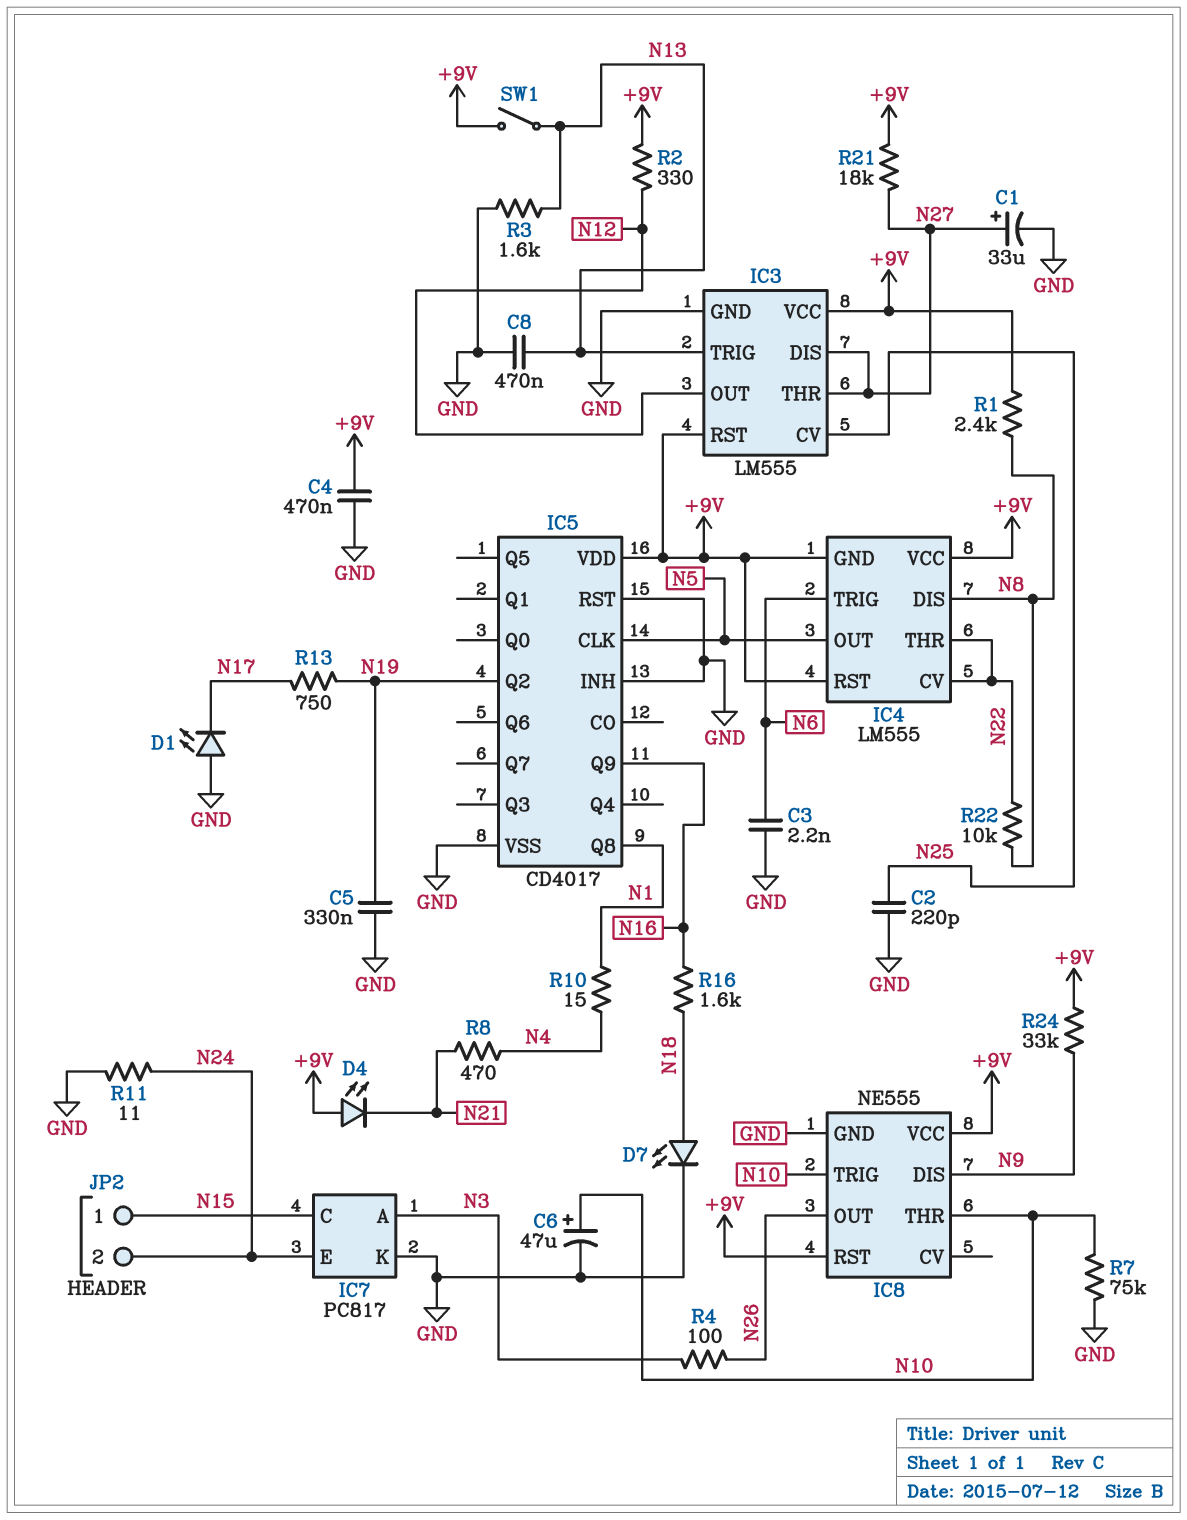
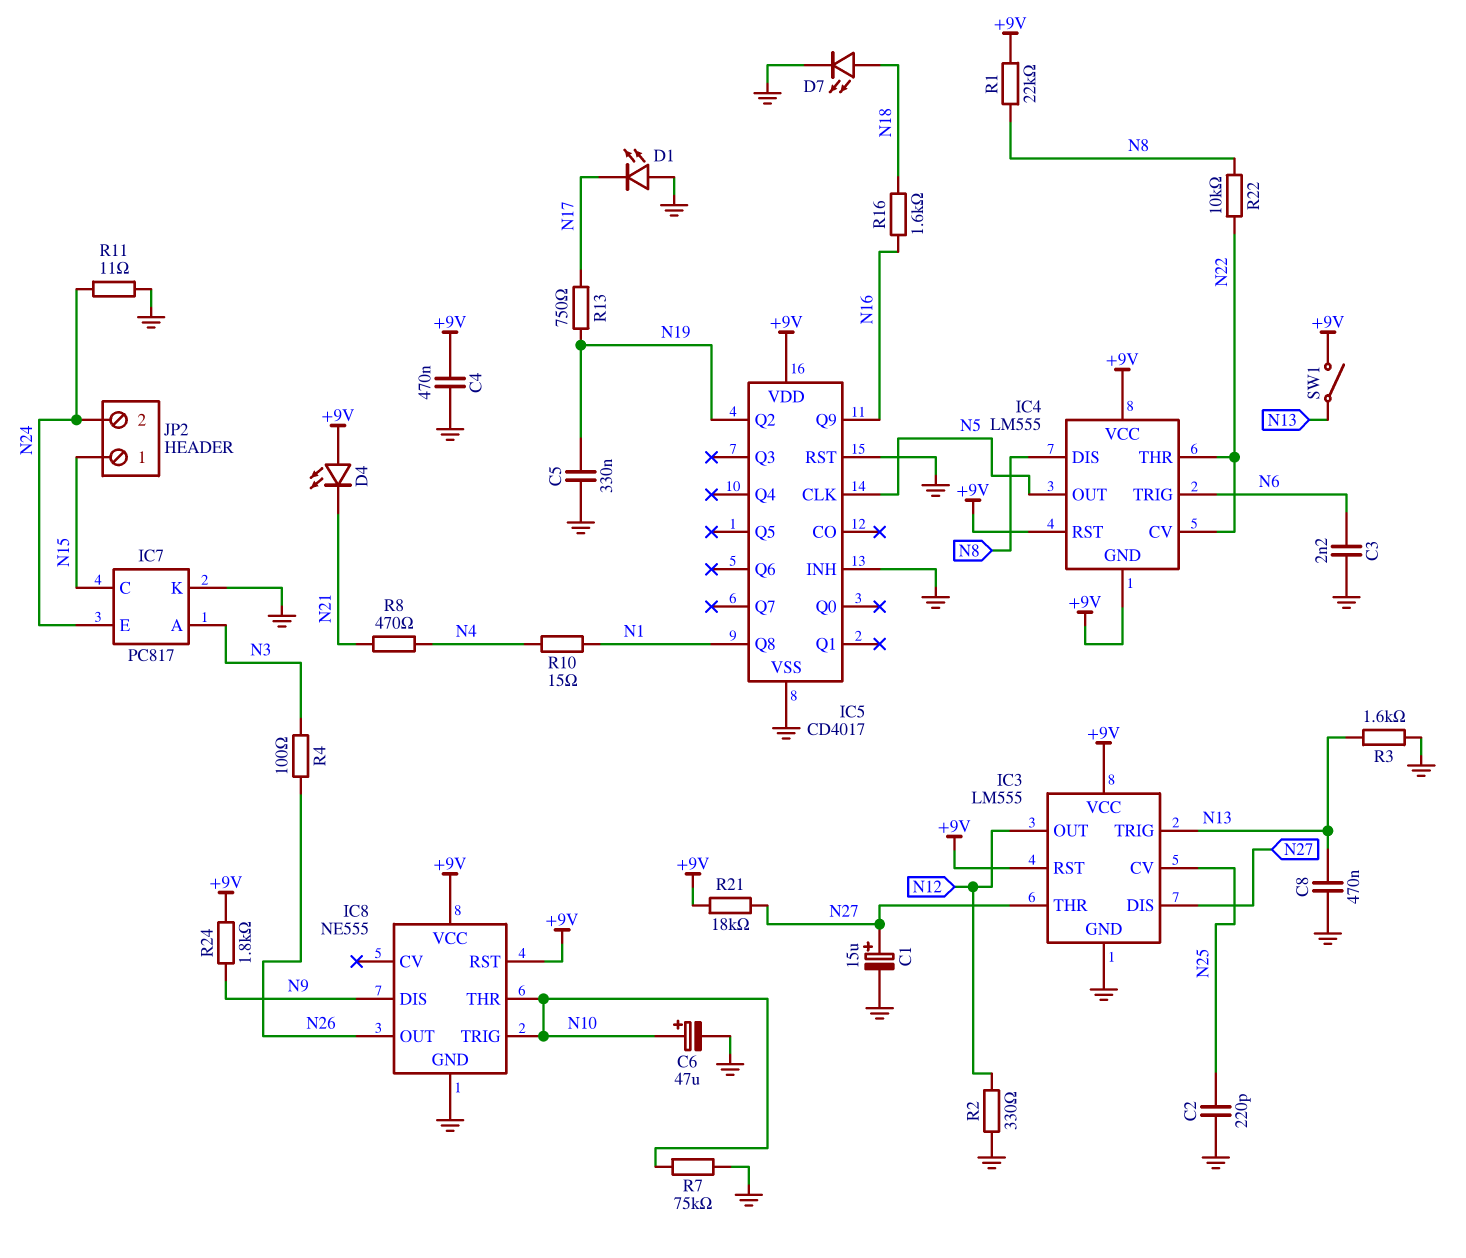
C1: 33uF (plus N27, minus GND) -> 15uF (plus N27, minus GND)
R1: 2.4k (+9V, N8) -> 22k (+9V, N8)
R2: 330 (+9V, N12) -> 330 (GND, N12)
R24: 33k (+9V, N9) -> 1.8k (+9V, N9)

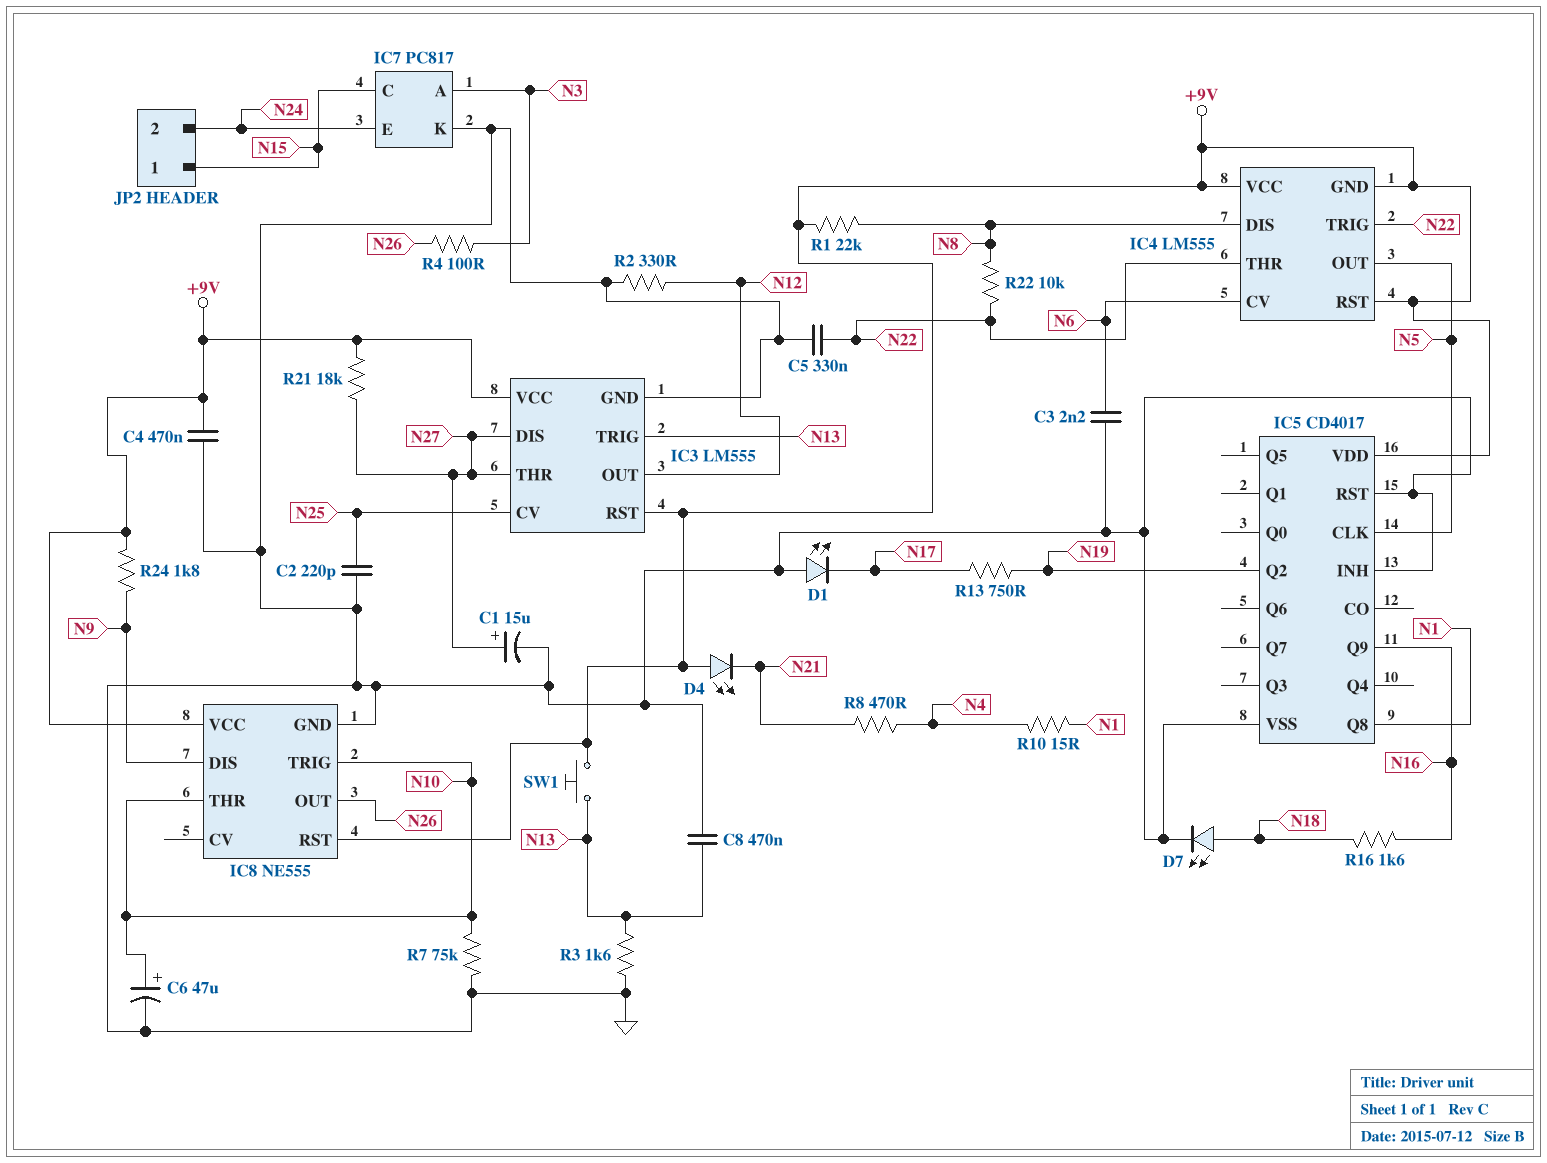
C5: 330nF (GND, N19) -> 330nF (GND, N22)
IC4 pin CV: N22 -> N6
IC4 pin TRIG: N6 -> N22
R11: 11 (GND, N24) -> none
SW1: switch (+9V, N13) -> button (+9V, N13)

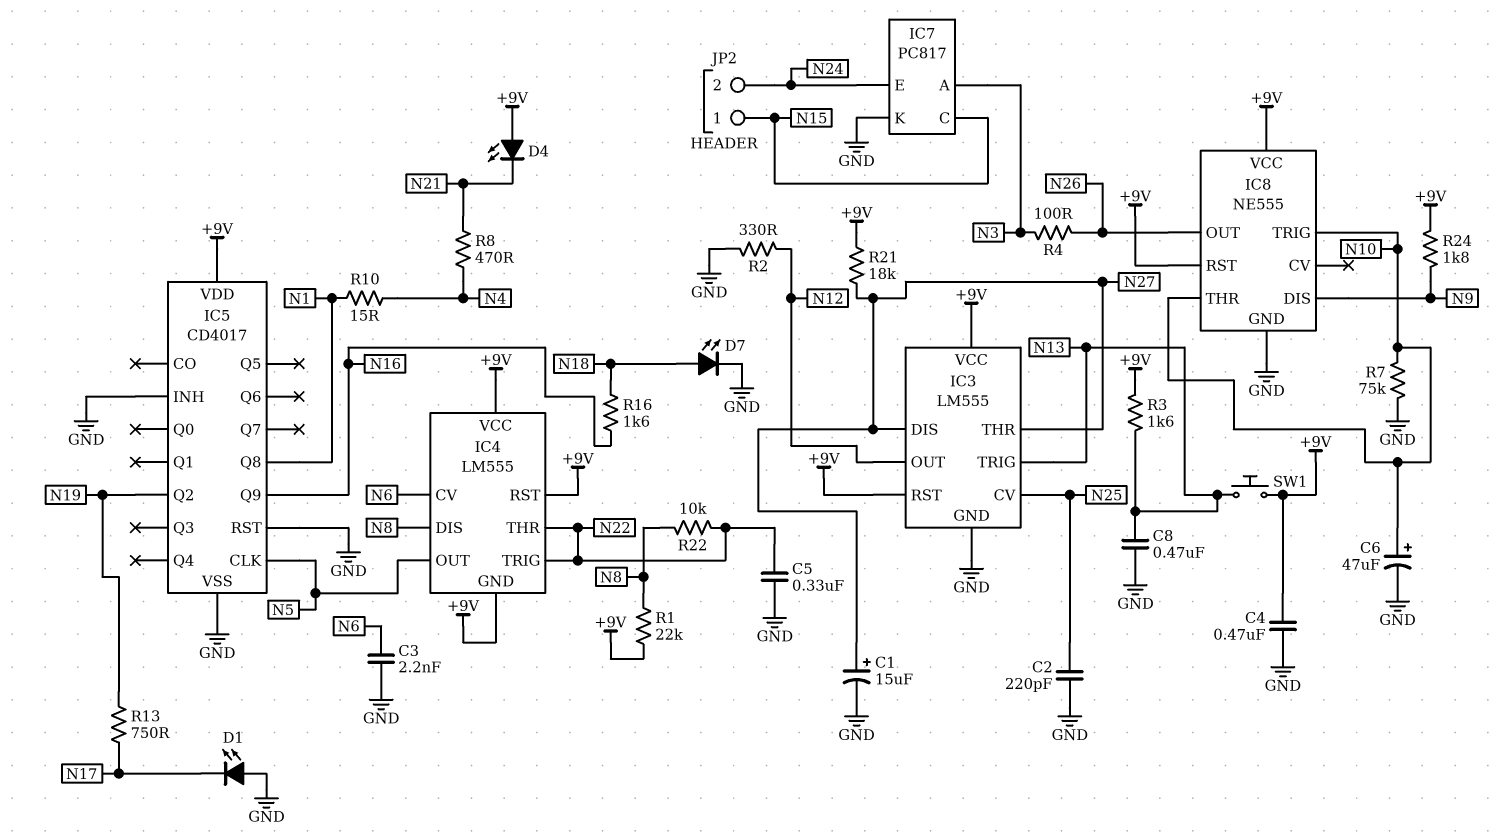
R3: 1.6k (GND, N13) -> 1.6k (+9V, N13)

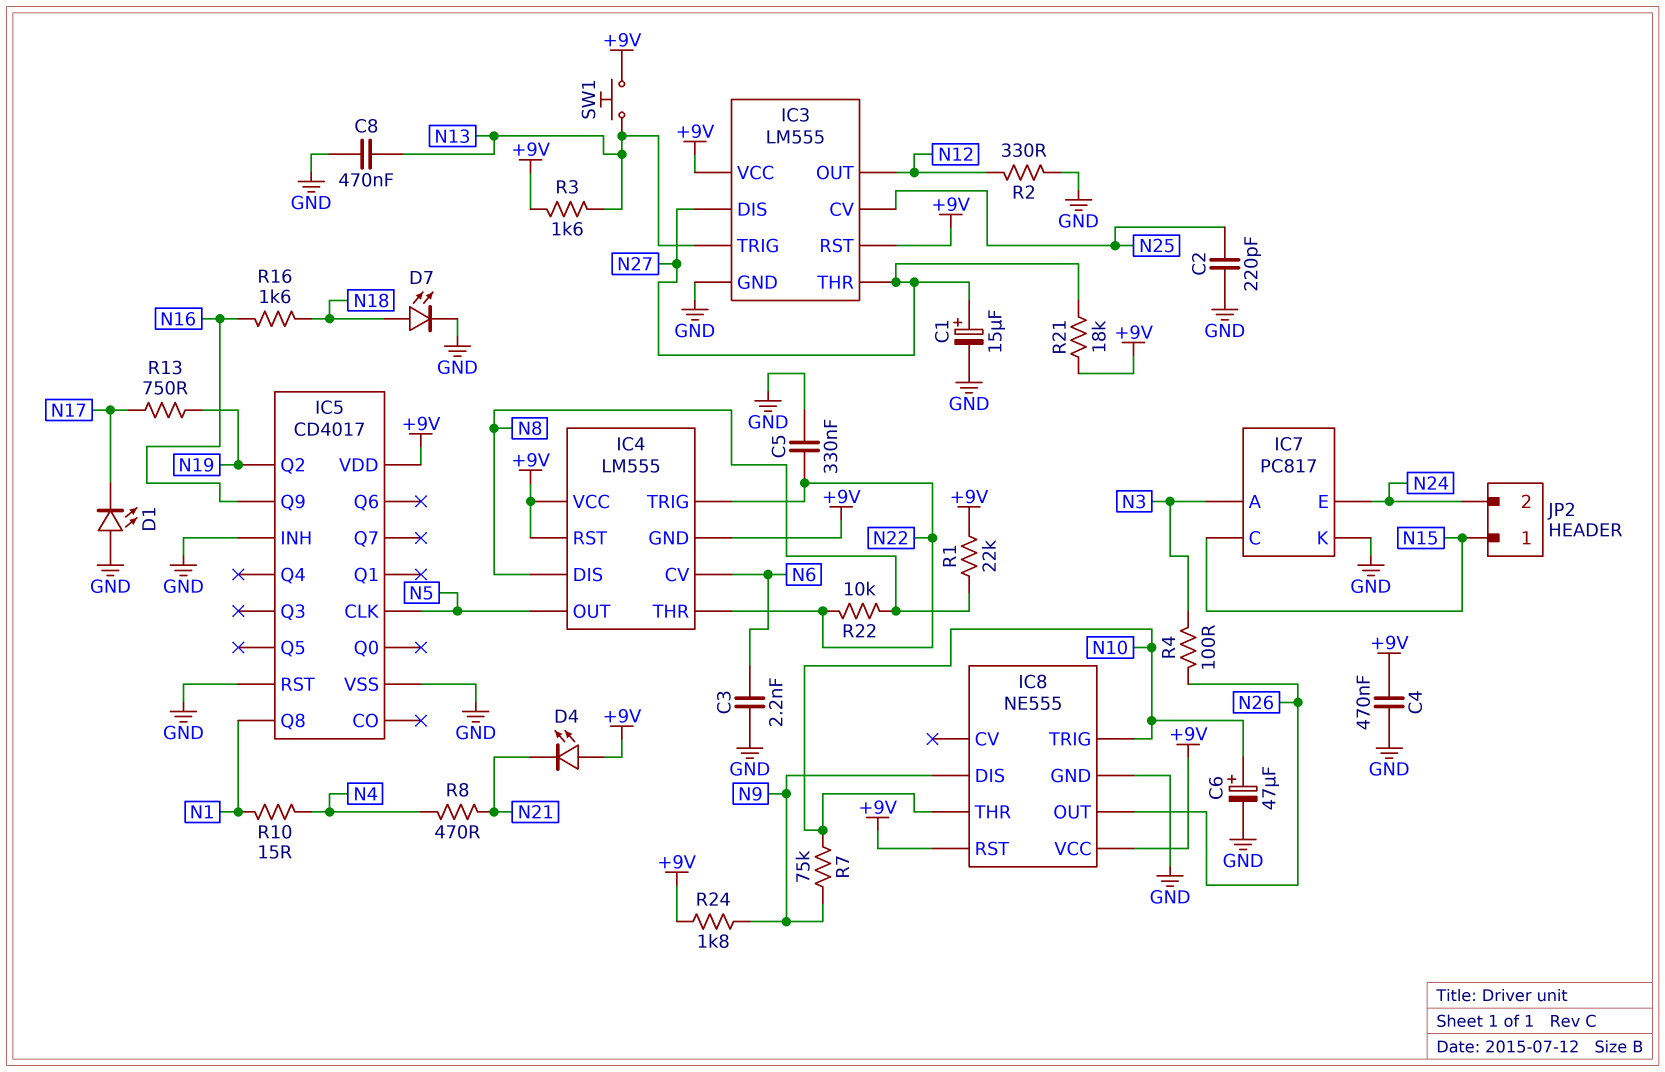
R7: 75k (GND, N10) -> 75k (N9, N10)

